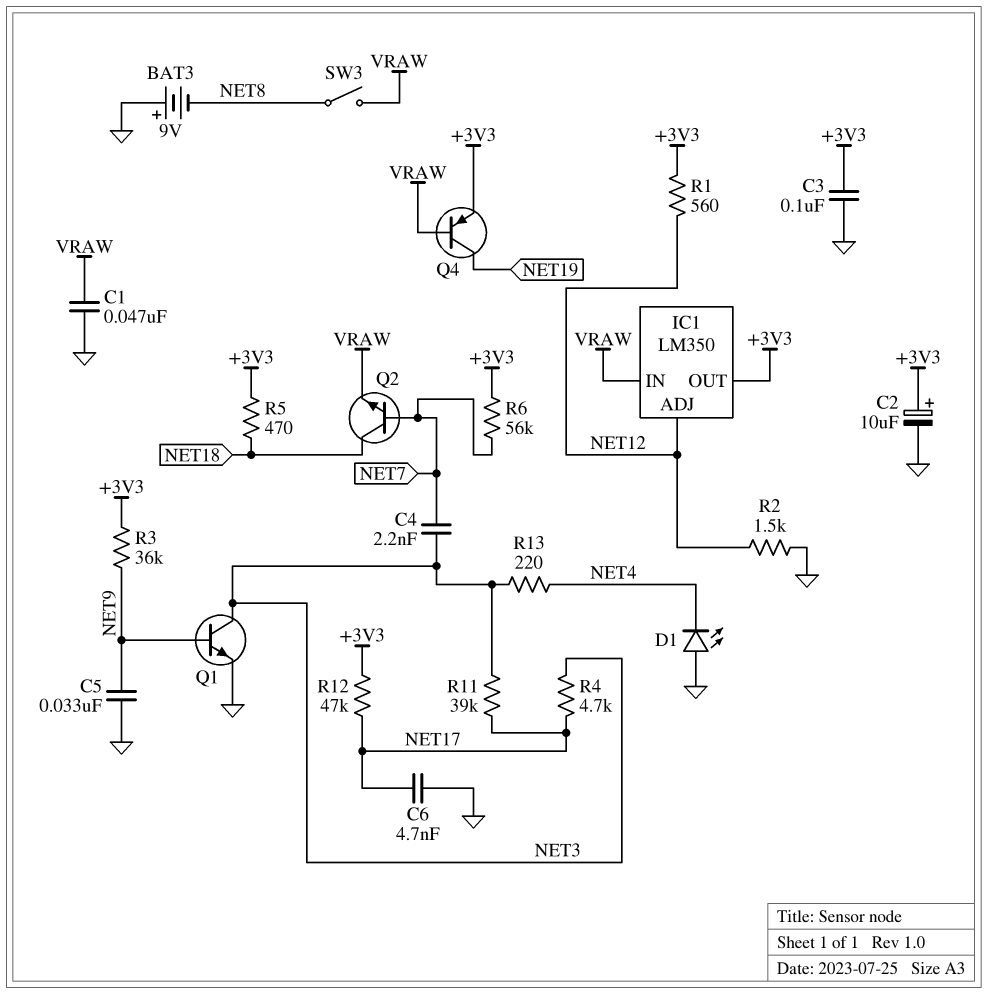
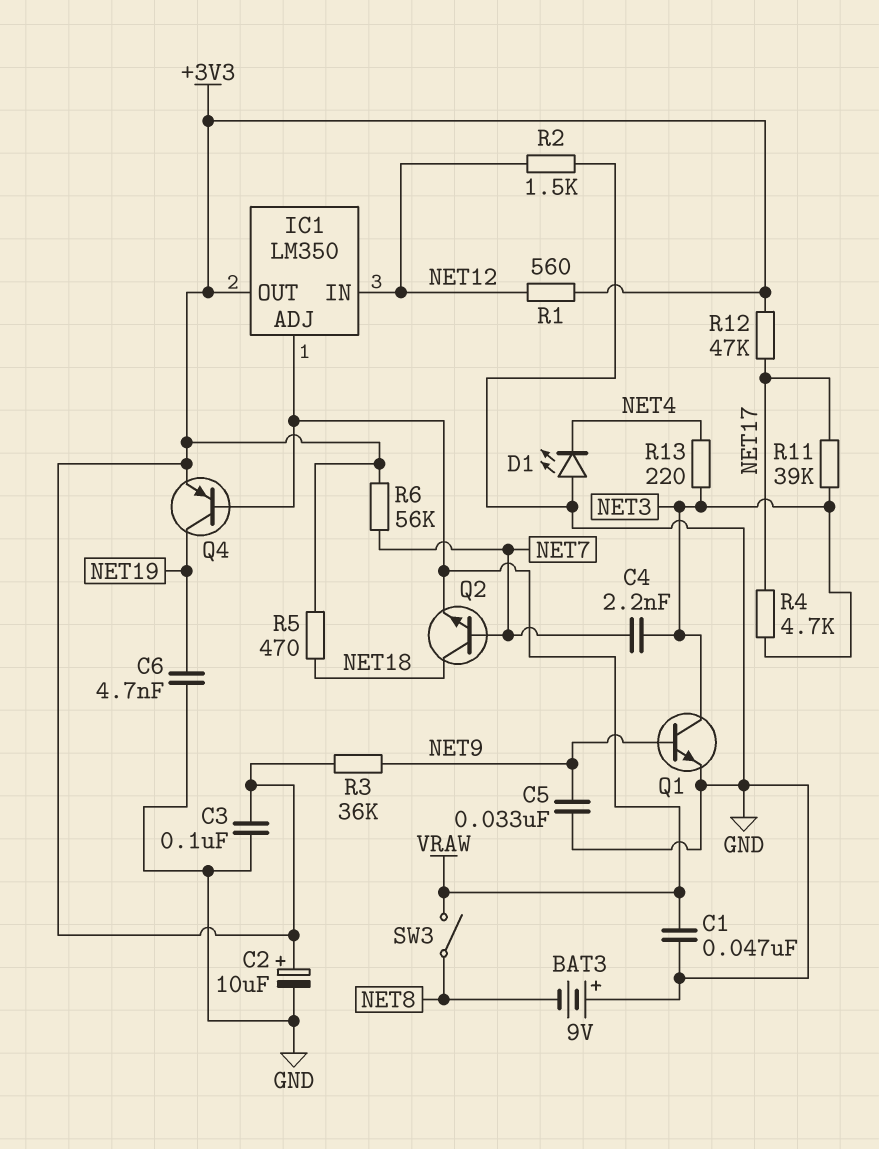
C6: 4.7nF (GND, NET17) -> 4.7nF (GND, NET19)
IC1 pin ADJ: NET12 -> VRAW
IC1 pin IN: VRAW -> NET12

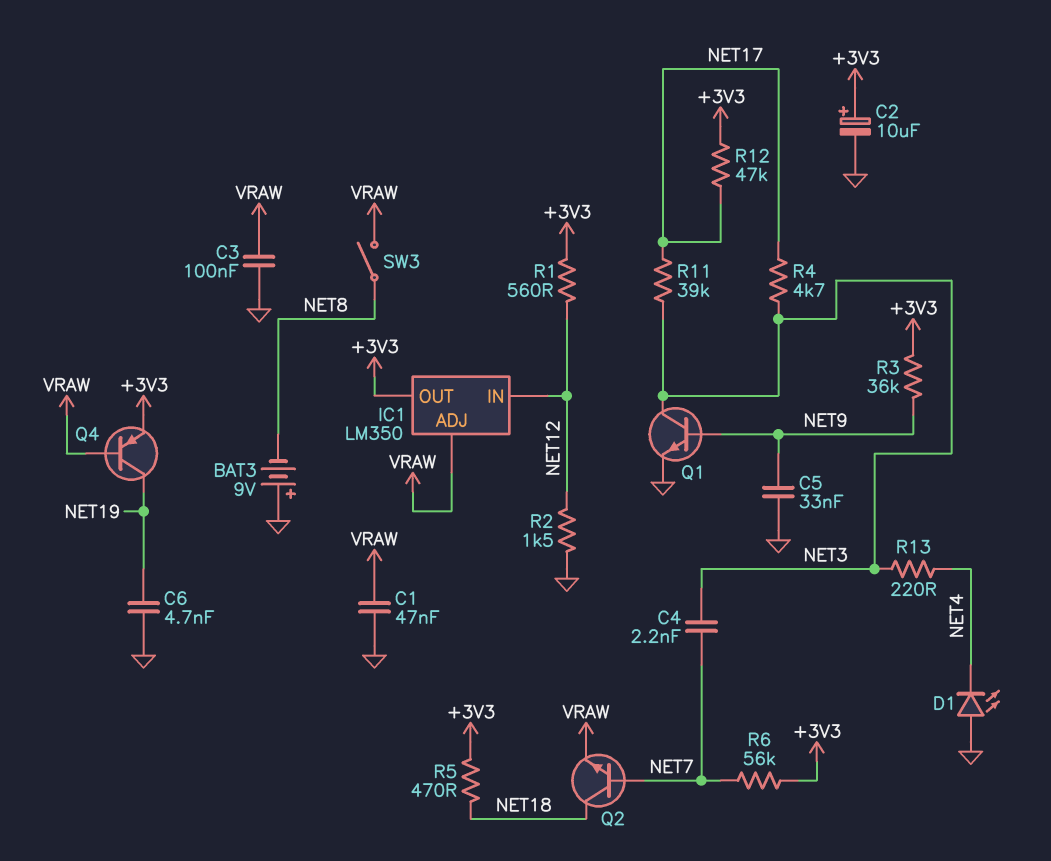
C3: 100nF (+3V3, GND) -> 100nF (GND, VRAW)

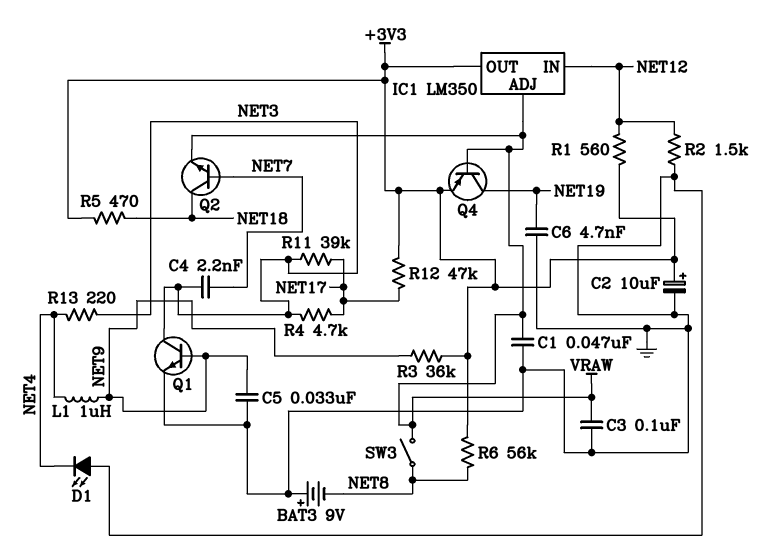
L1: none -> 1uH (NET4, NET9)
R6: 56k (+3V3, NET7) -> 56k (+3V3, NET8)

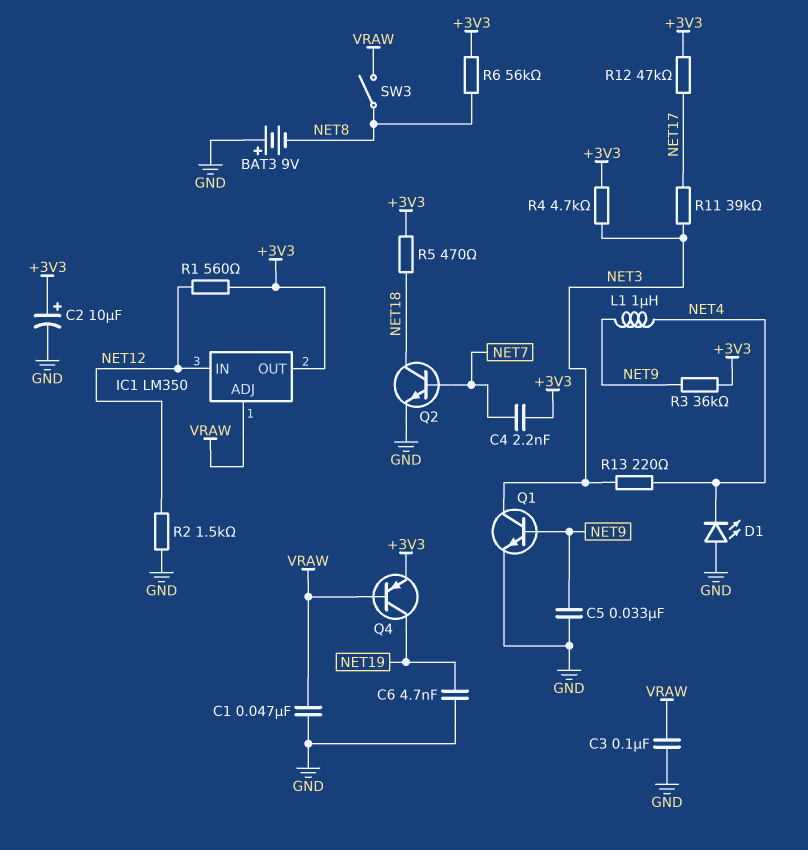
C4: 2.2nF (NET3, NET7) -> 2.2nF (+3V3, NET7)
Q2: NPN (B NET7, C NET18, E VRAW) -> NPN (B NET7, C NET18, E GND)
R4: 4.7k (NET3, NET17) -> 4.7k (+3V3, NET3)

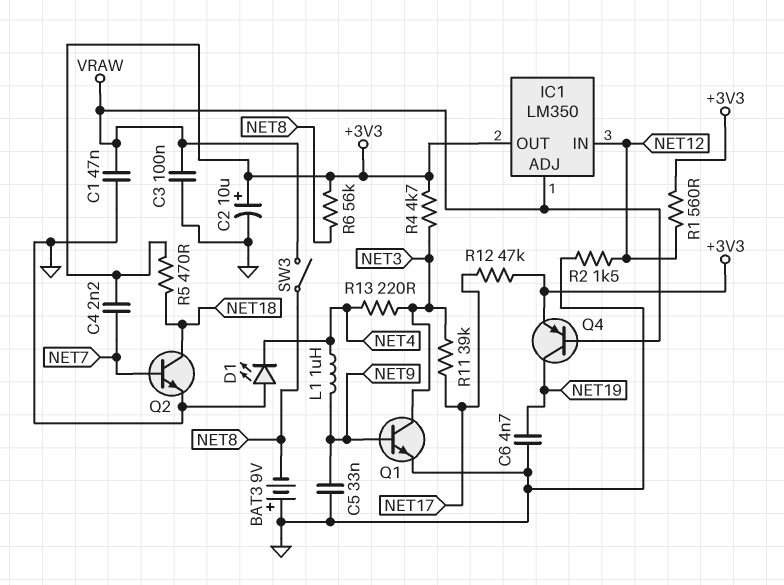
R3: 36k (+3V3, NET9) -> none

